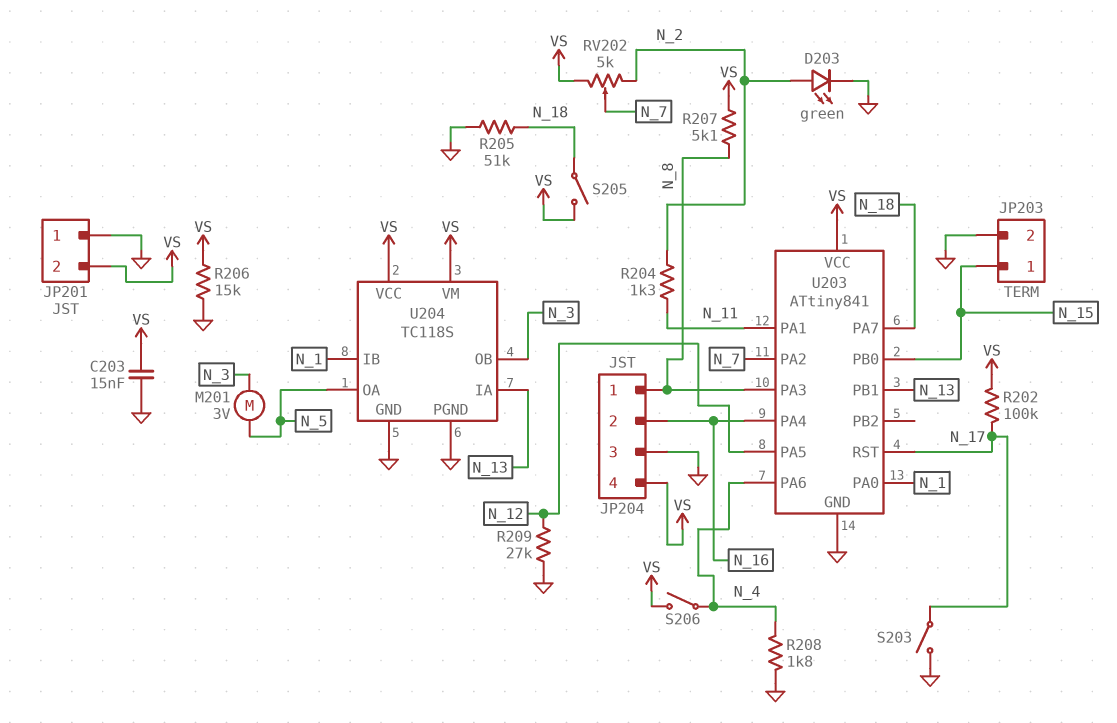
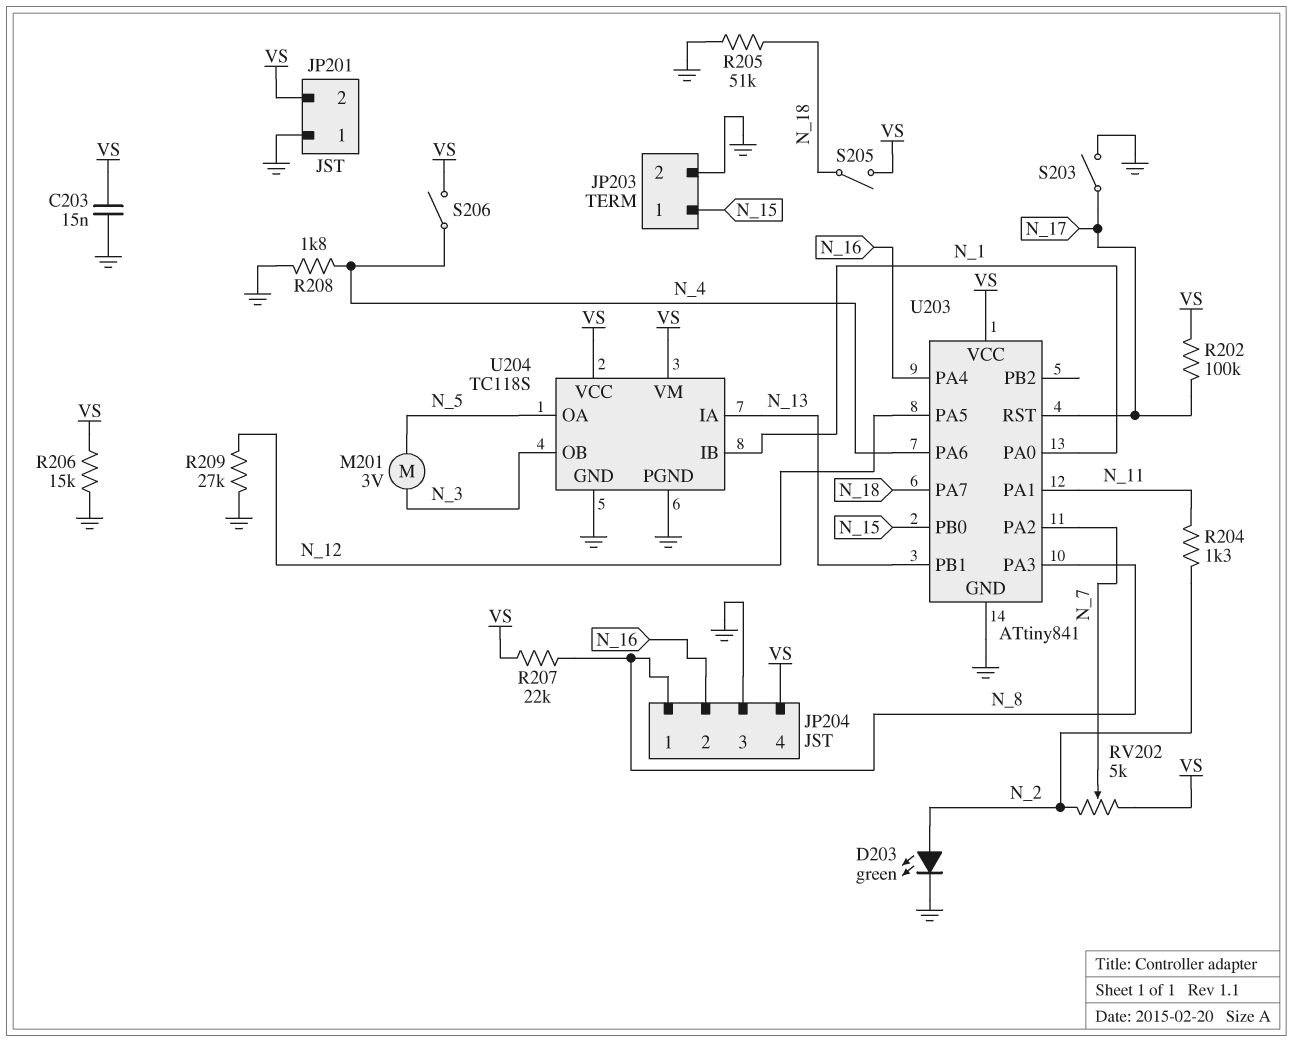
R207: 5.1k (N_8, VS) -> 22k (N_8, VS)

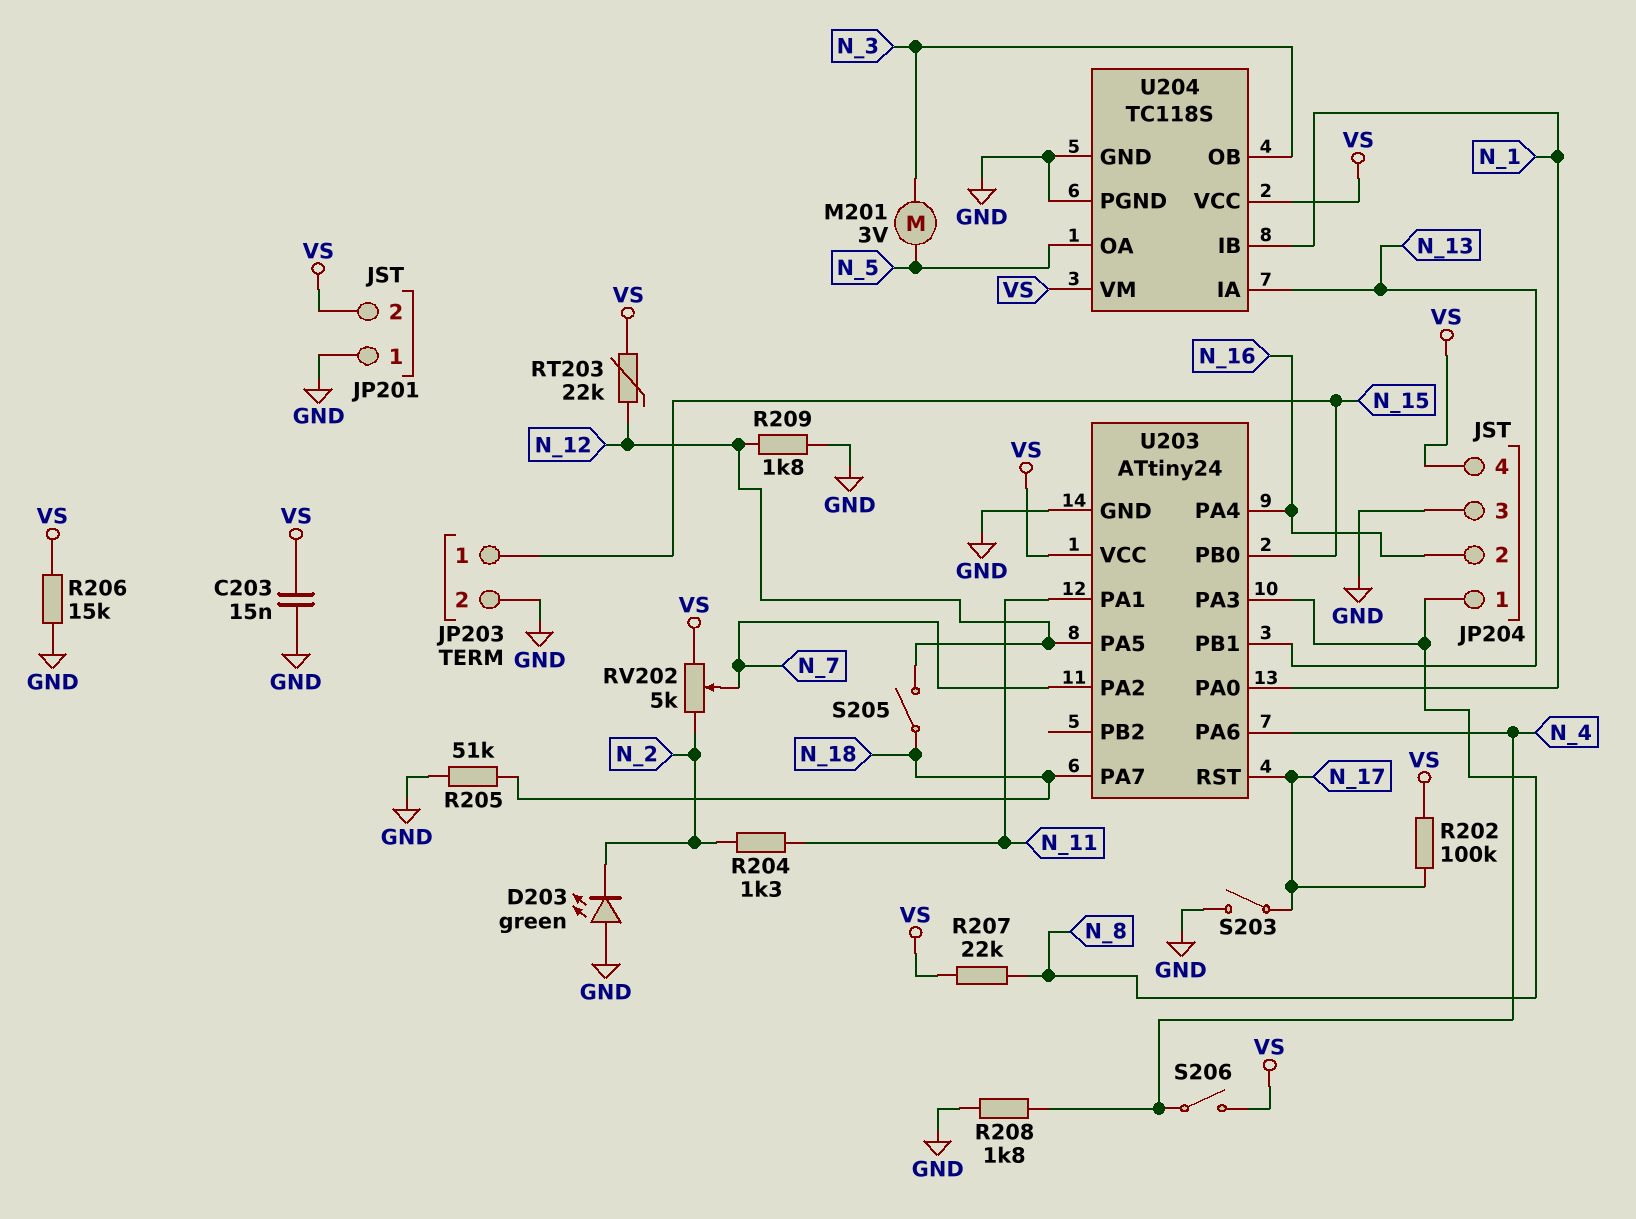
D203: LED green (A N_2, K GND) -> LED green (A GND, K N_2)
R209: 27k (GND, N_12) -> 1.8k (GND, N_12)
RT203: none -> 22k (N_12, VS)
S205: switch (N_18, VS) -> switch (N_12, N_18)
U203: ATtiny841 -> ATtiny24

